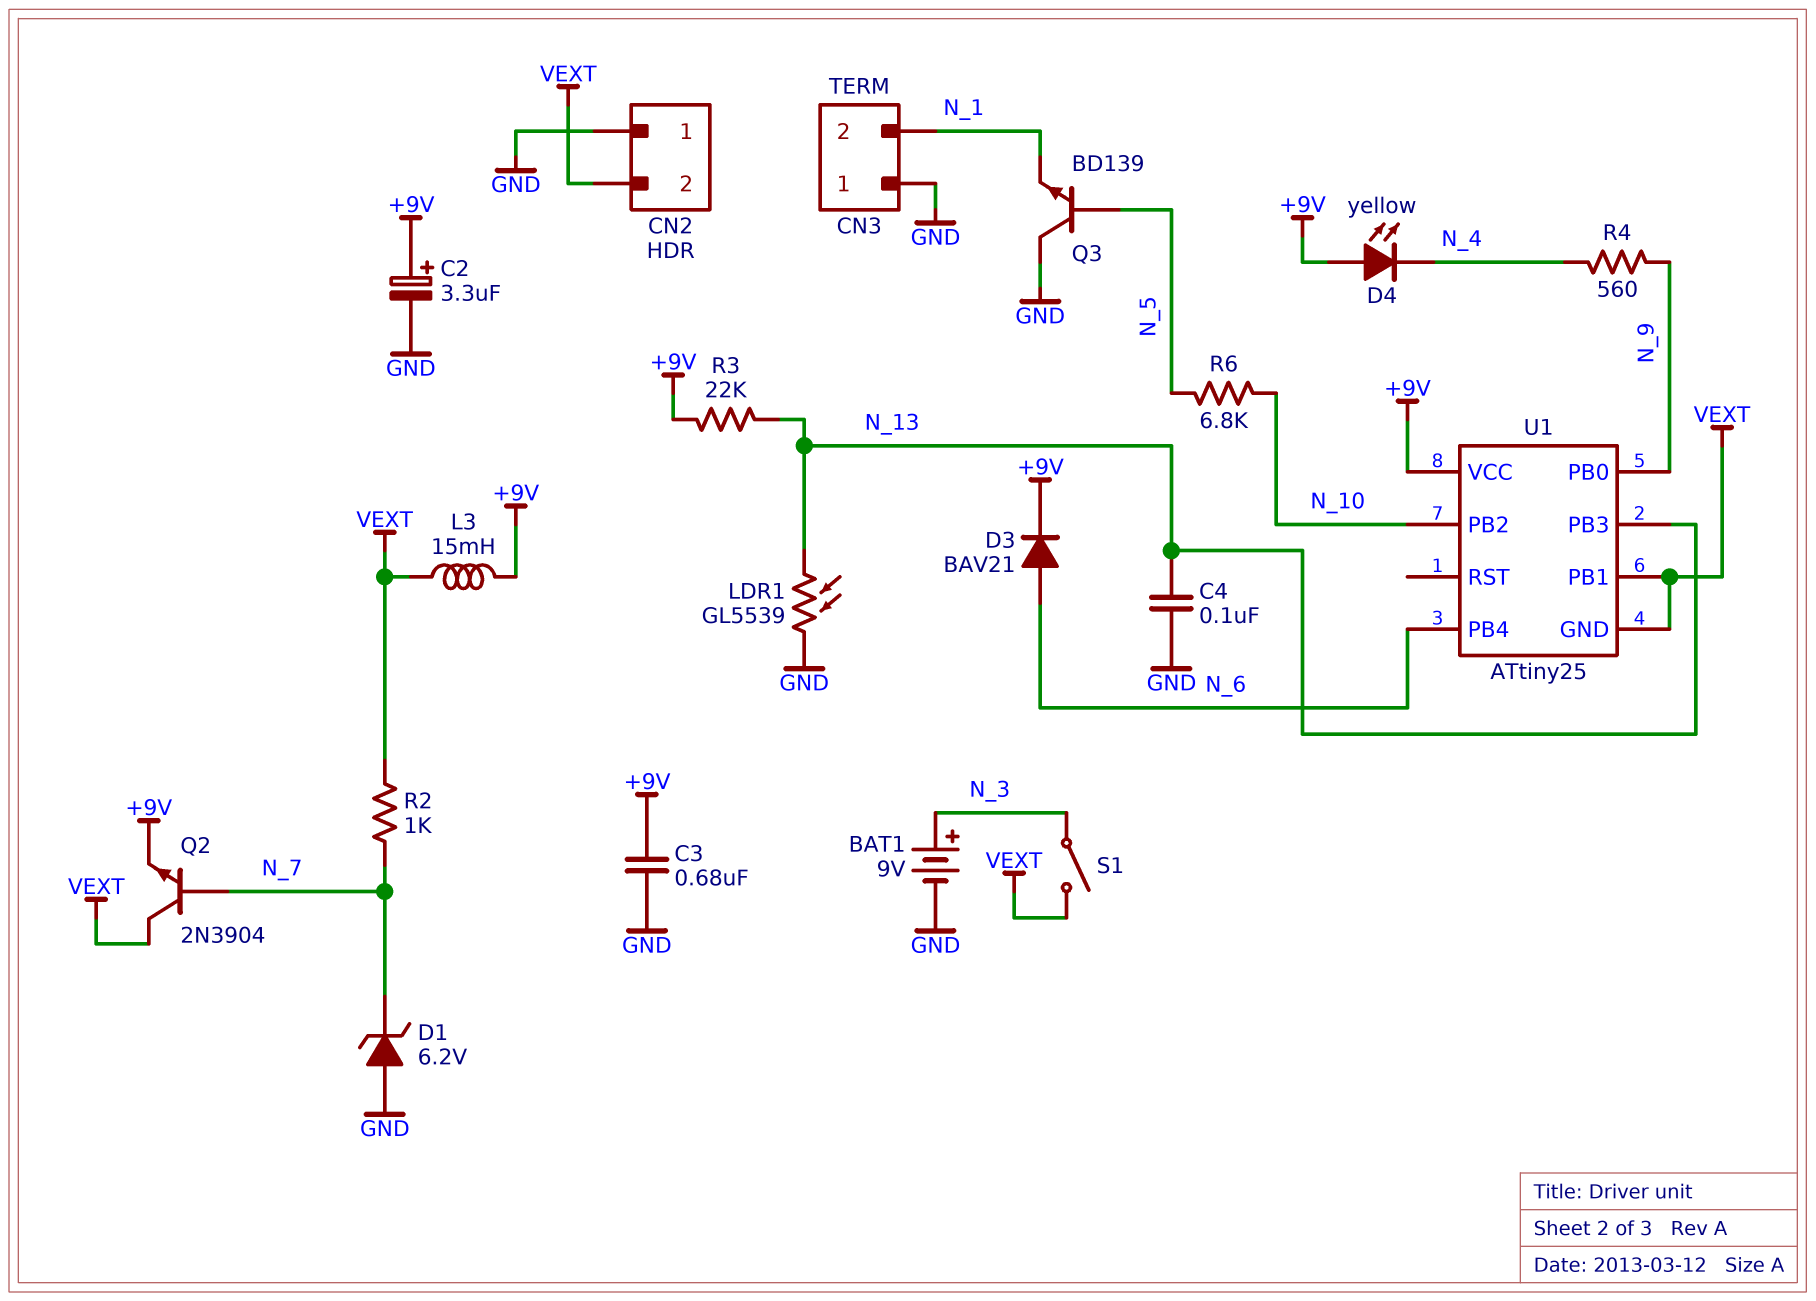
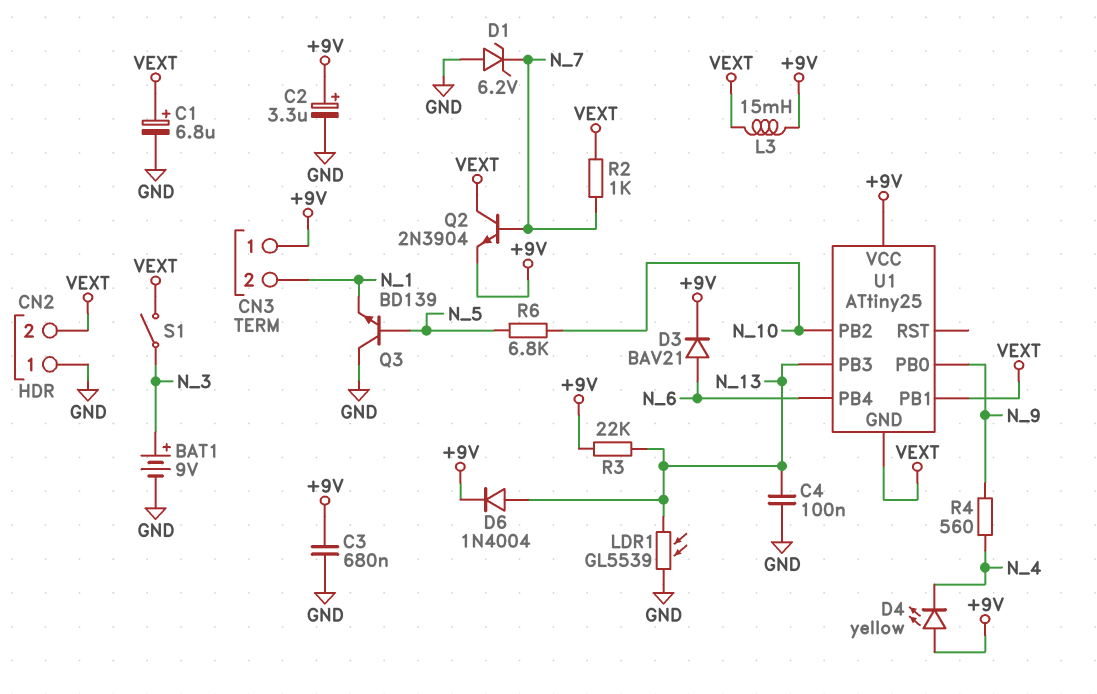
C1: none -> 6.8uF (plus VEXT, minus GND)
CN3 pin 1: GND -> +9V
D6: none -> diode 1N4004 (A N_13, K +9V)

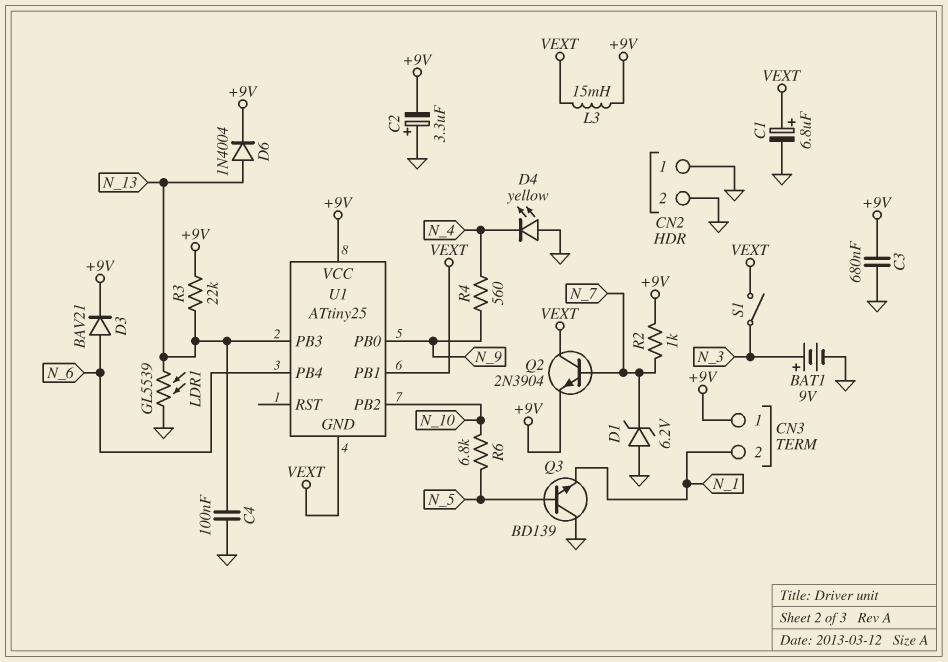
C2: 3.3uF (plus +9V, minus GND) -> 3.3uF (plus GND, minus +9V)
CN2 pin 2: VEXT -> GND
D4: LED yellow (A +9V, K N_4) -> LED yellow (A GND, K N_4)
R2: 1k (N_7, VEXT) -> 1k (+9V, N_7)

